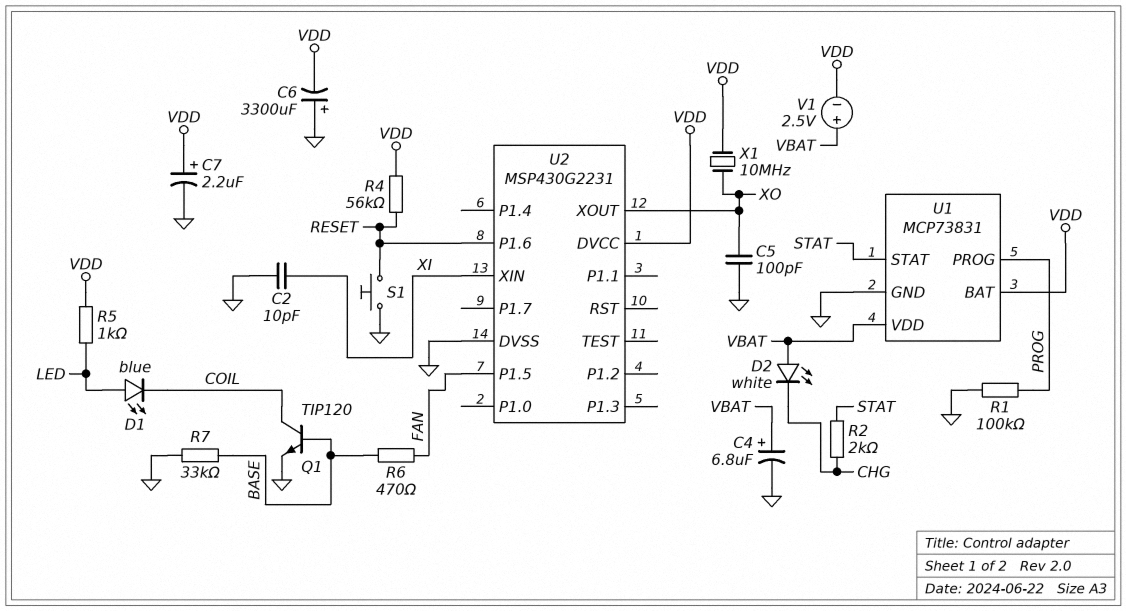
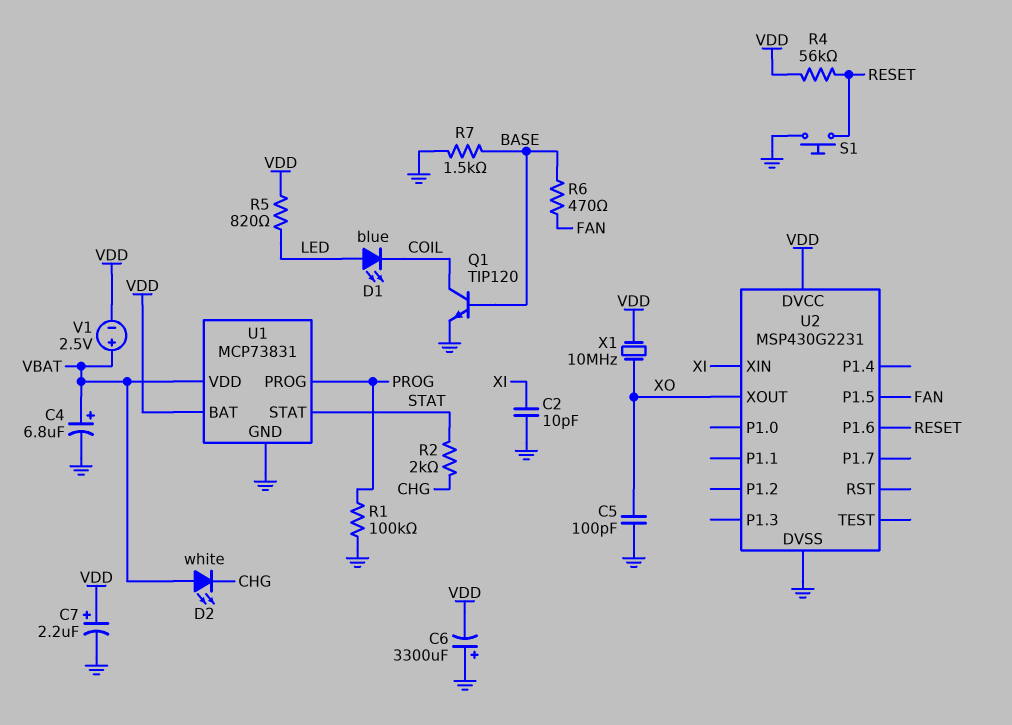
R5: 1k (LED, VDD) -> 820 (LED, VDD)
R7: 33k (BASE, GND) -> 1.5k (BASE, GND)

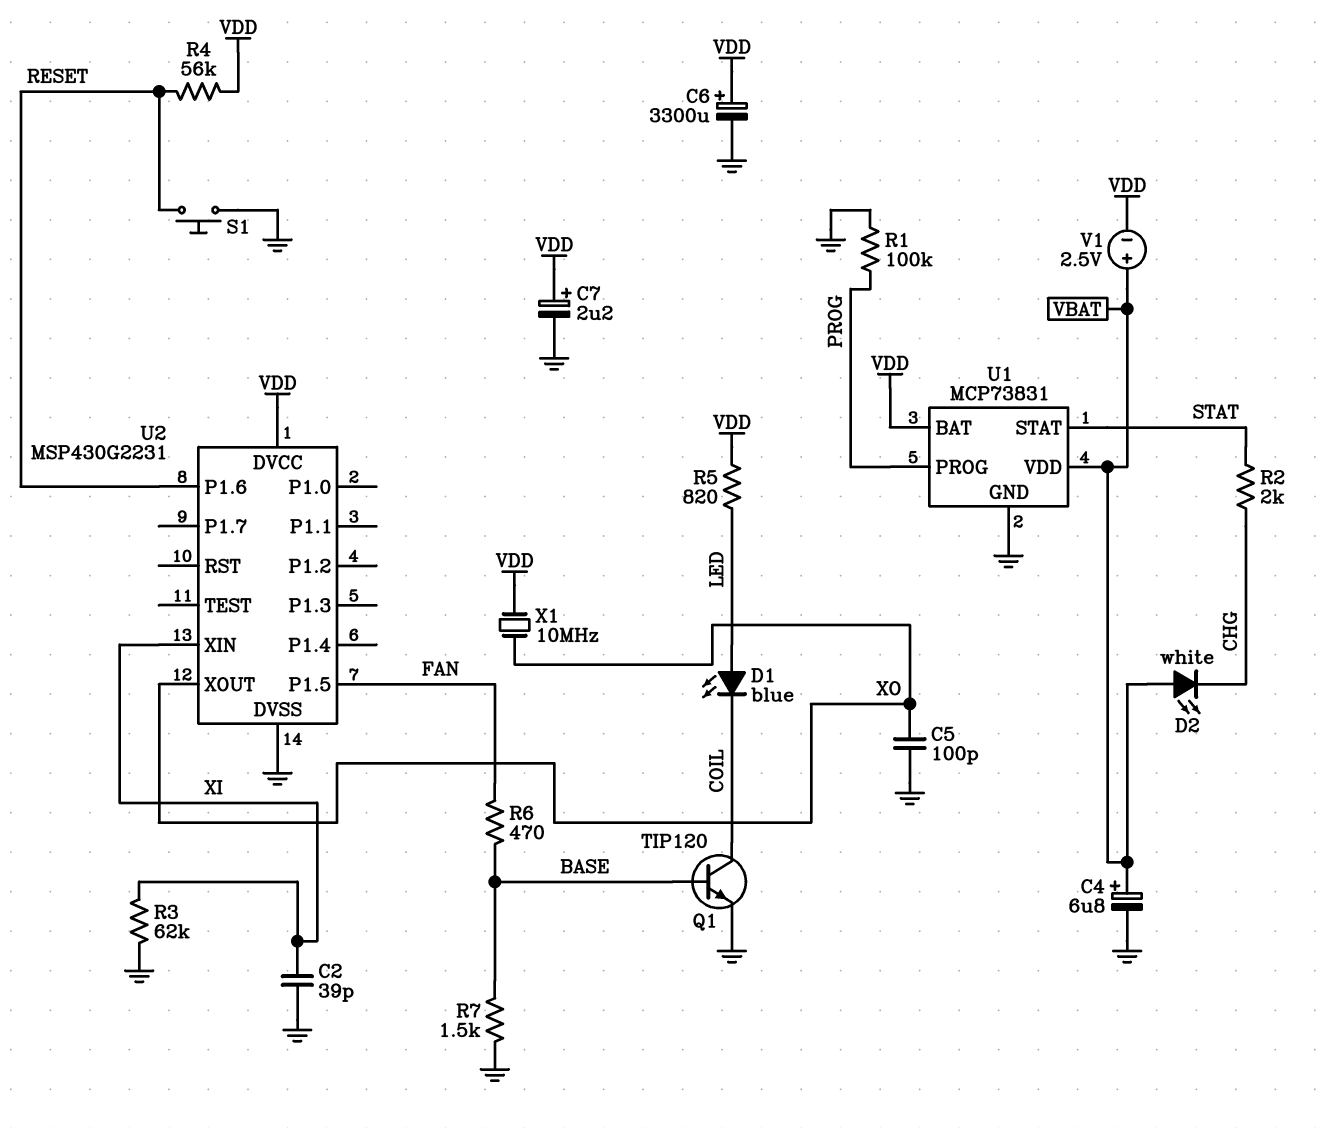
C2: 10pF (GND, XI) -> 39pF (GND, XI)
C6: 3300uF (plus GND, minus VDD) -> 3300uF (plus VDD, minus GND)
R3: none -> 62k (GND, XI)

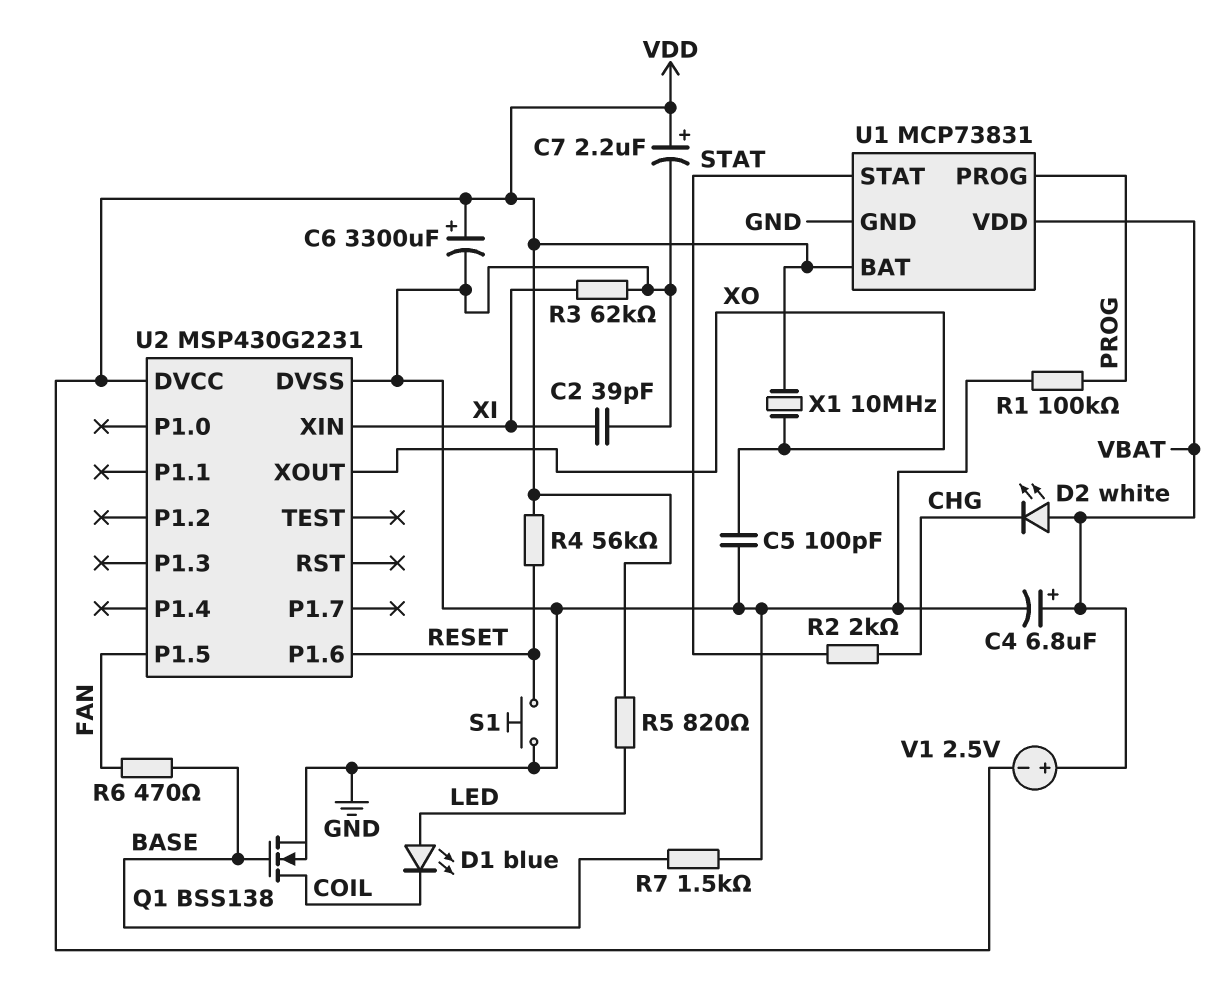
Q1: NPN TIP120 (B BASE, C COIL, E GND) -> NMOS BSS138 (G BASE, D COIL, S GND)

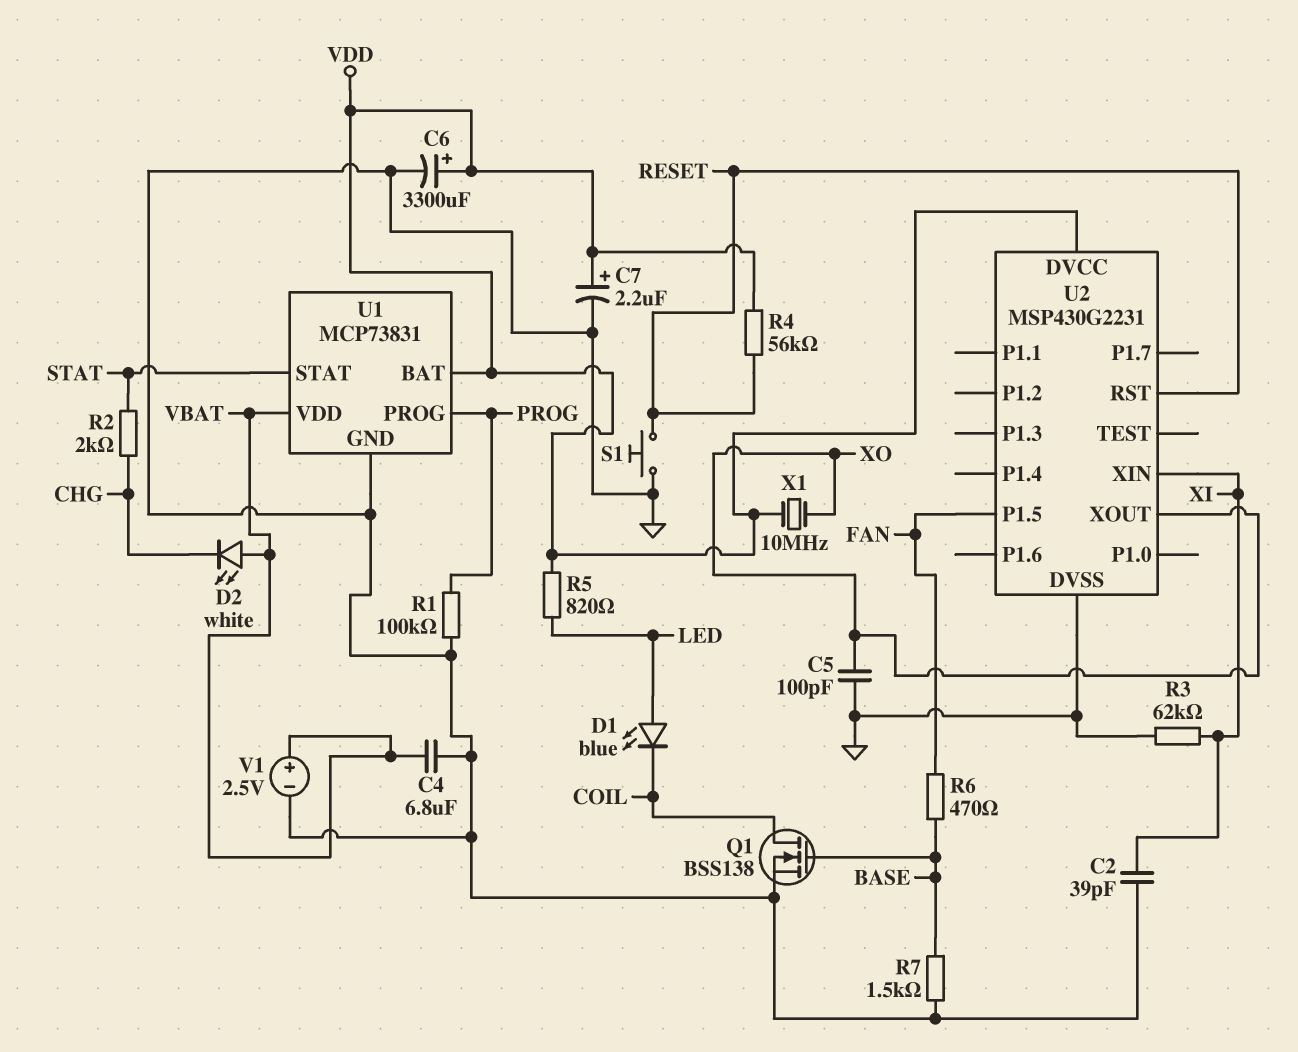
C4: 6.8uF (plus VBAT, minus GND) -> 6.8uF (GND, VBAT)
U2 pin P1.6: RESET -> none
U2 pin RST: none -> RESET
V1: 2.5V (plus VBAT, minus VDD) -> 2.5V (plus VBAT, minus GND)

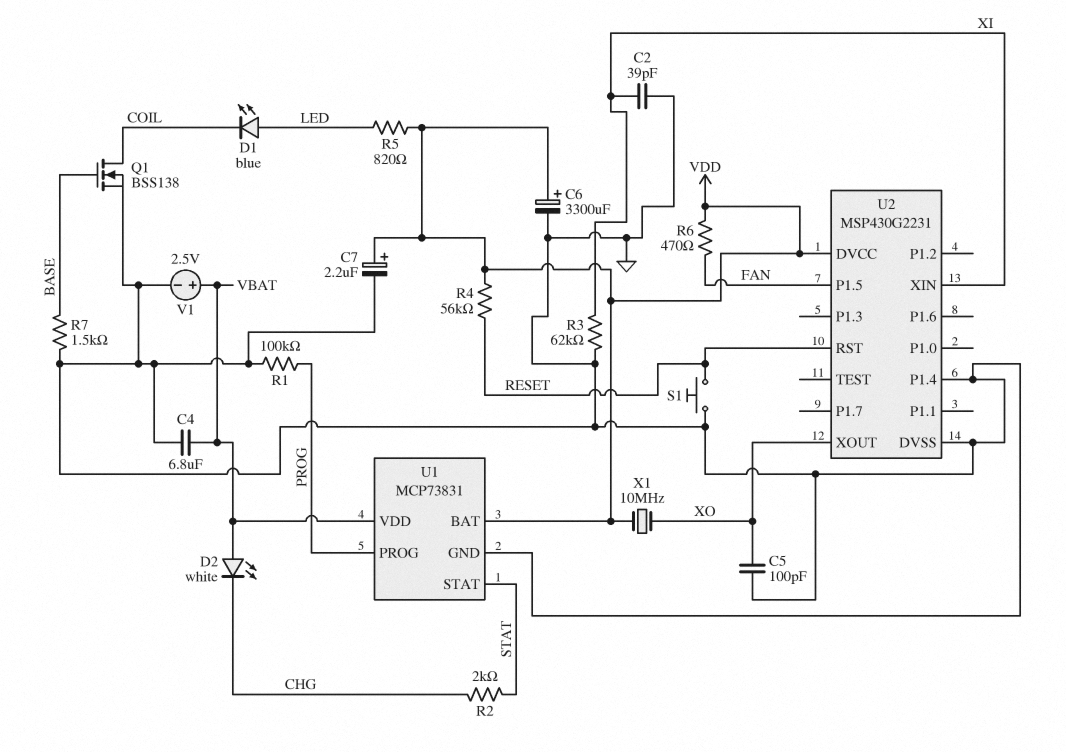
R6: 470 (BASE, FAN) -> 470 (FAN, VDD)
U2 pin P1.4: none -> GND

